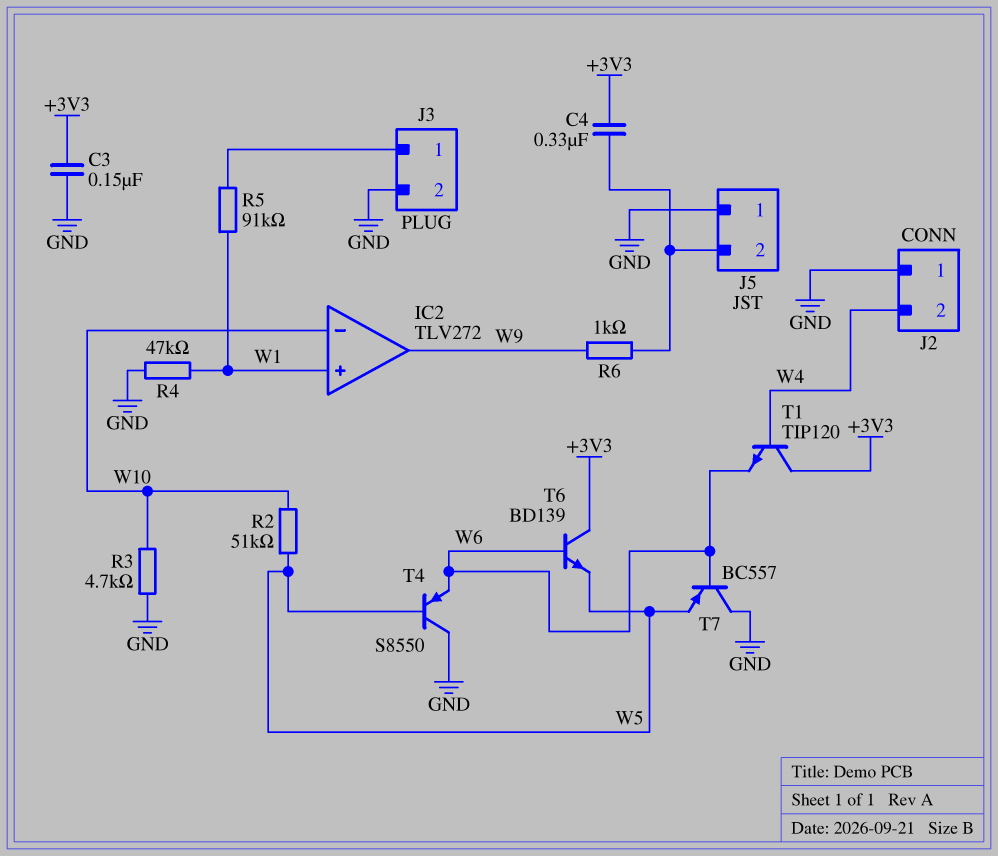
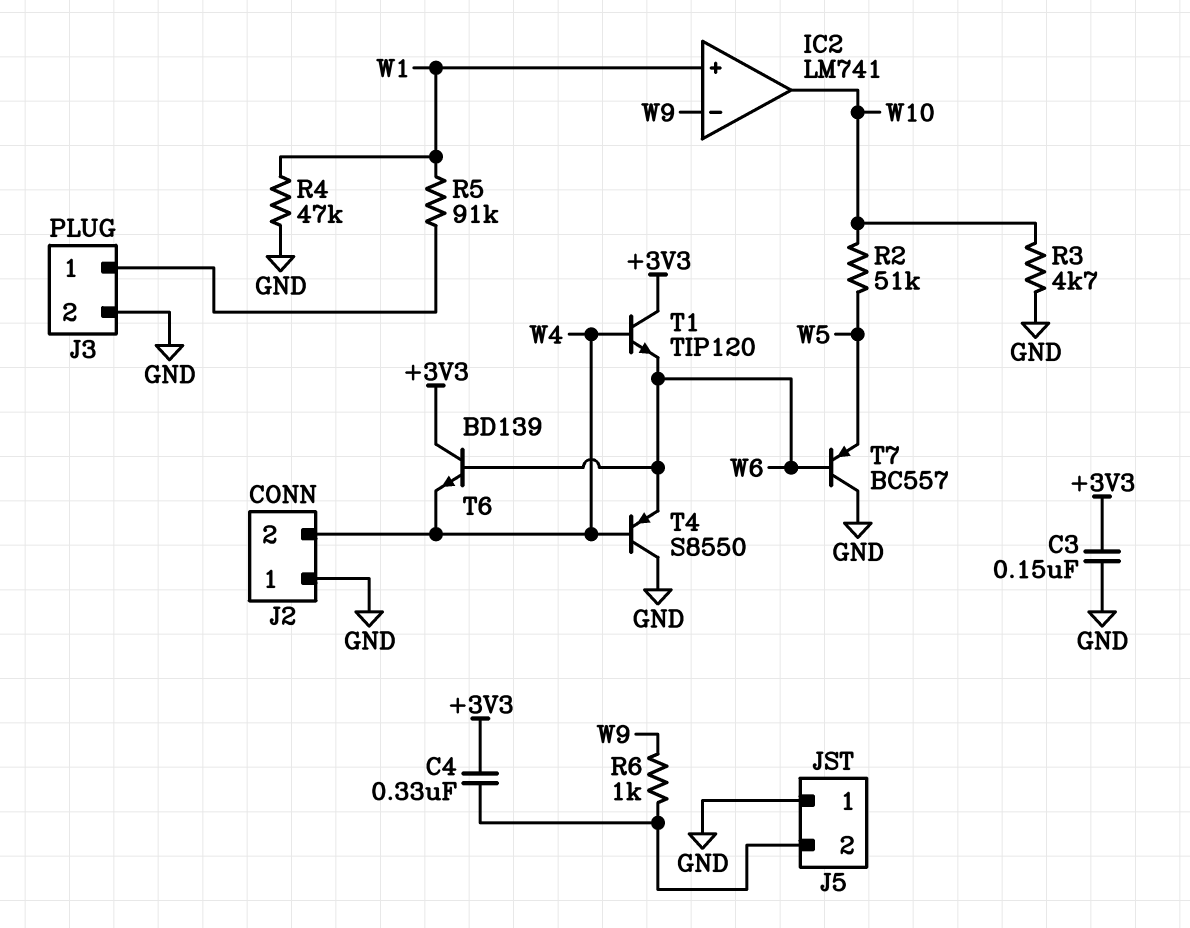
IC2: TLV272 -> LM741
IC2 pin in-: W10 -> W9
IC2 pin out: W9 -> W10
T4: PNP S8550 (B W5, C GND, E W6) -> PNP S8550 (B W4, C GND, E W6)
T6: NPN BD139 (B W6, C +3V3, E W5) -> NPN BD139 (B W6, C +3V3, E W4)

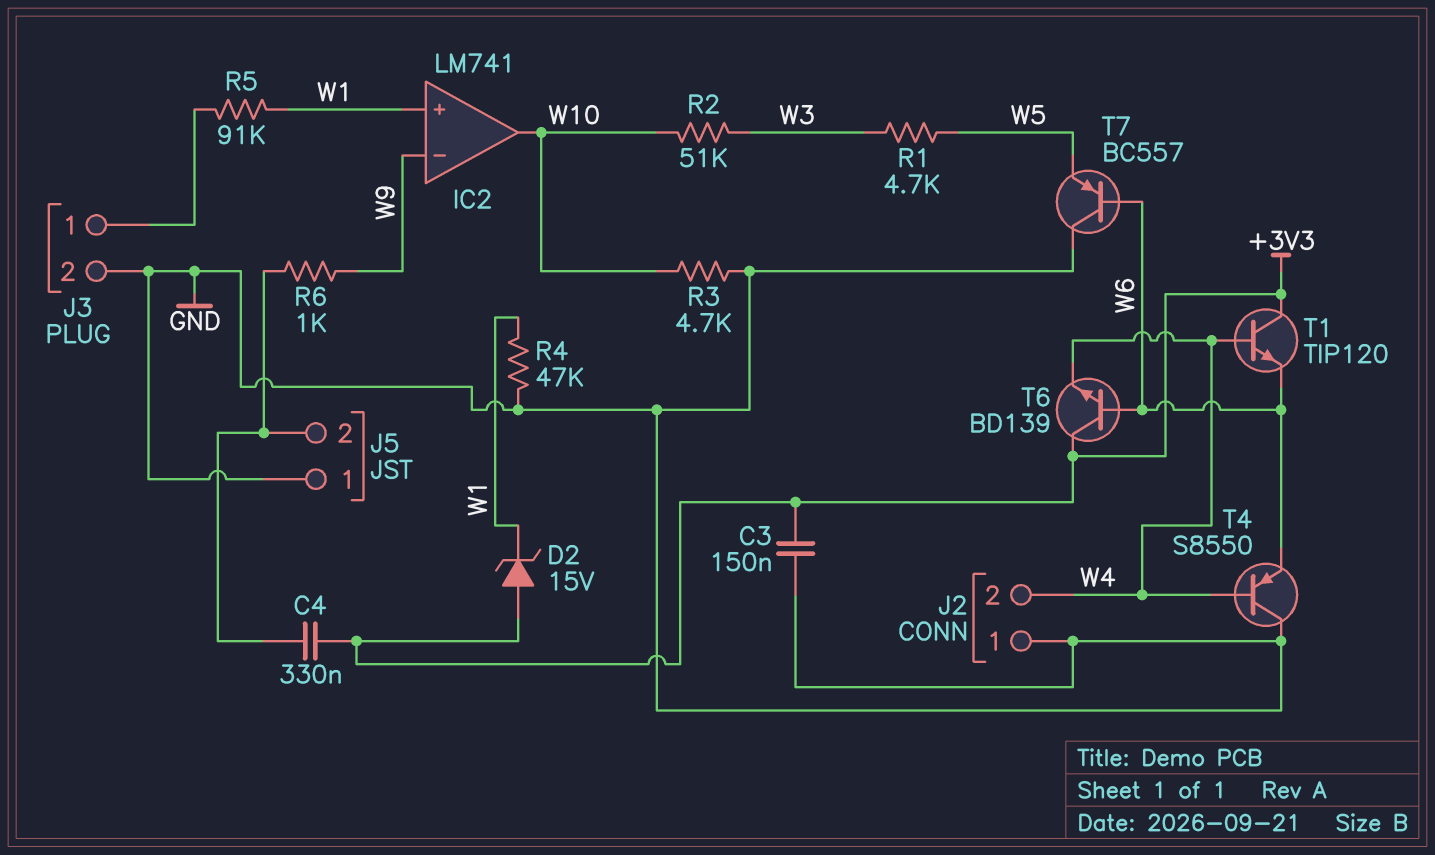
D2: none -> zener 15V (A +3V3, K W1)
R1: none -> 4.7k (W3, W5)
R2: 51k (W5, W10) -> 51k (W3, W10)

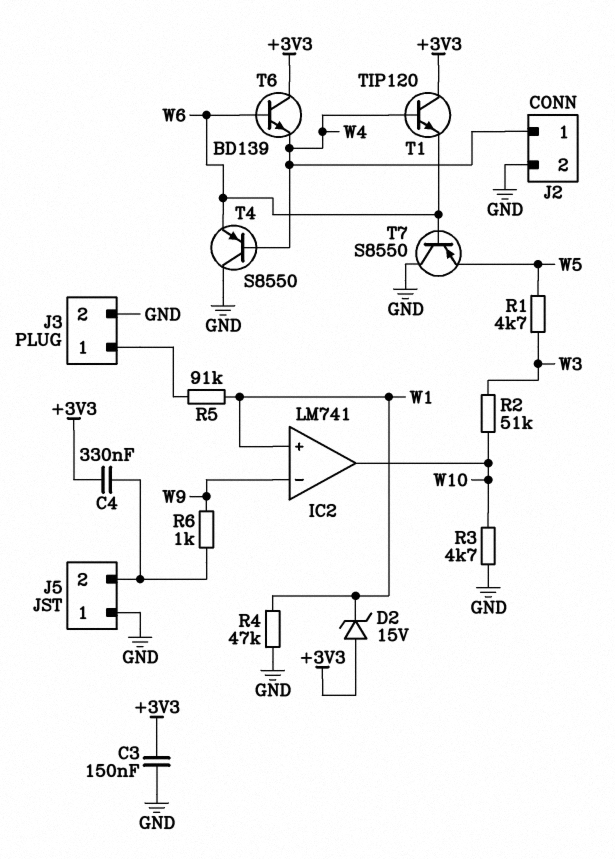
J2 pin 1: GND -> W4
J2 pin 2: W4 -> GND
T7: PNP BC557 (B W6, C GND, E W5) -> PNP S8550 (B W6, C GND, E W5)

